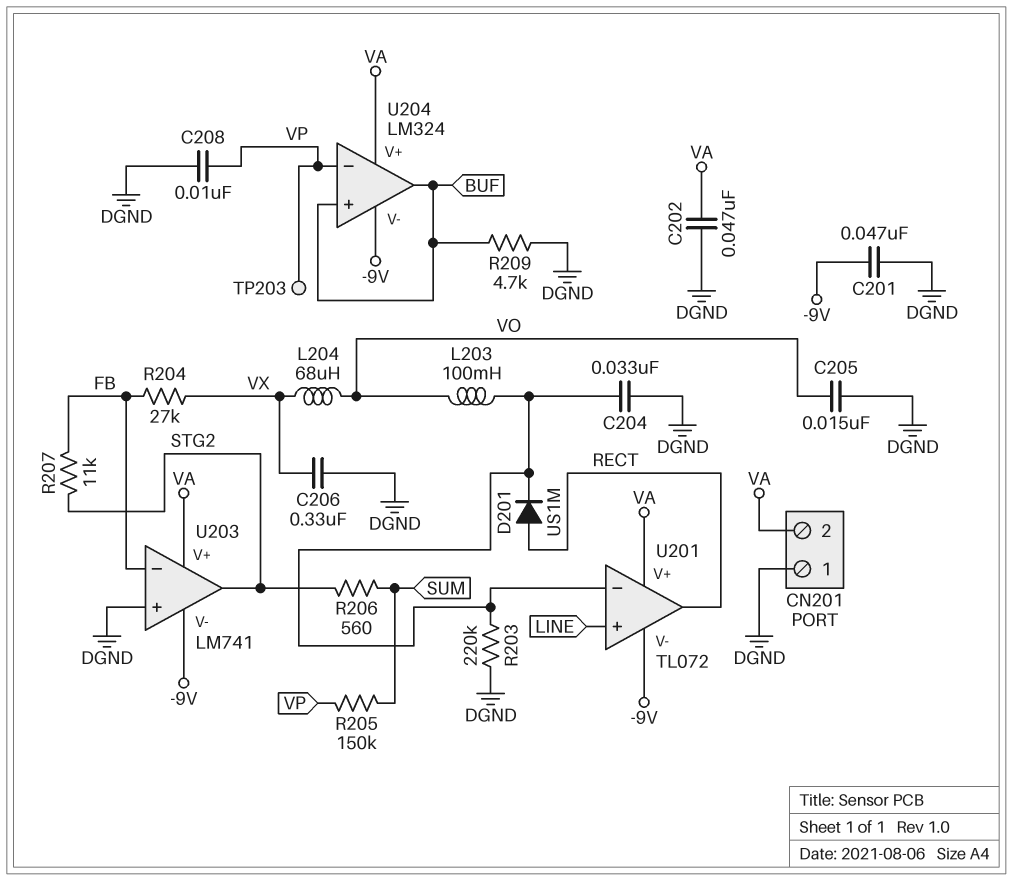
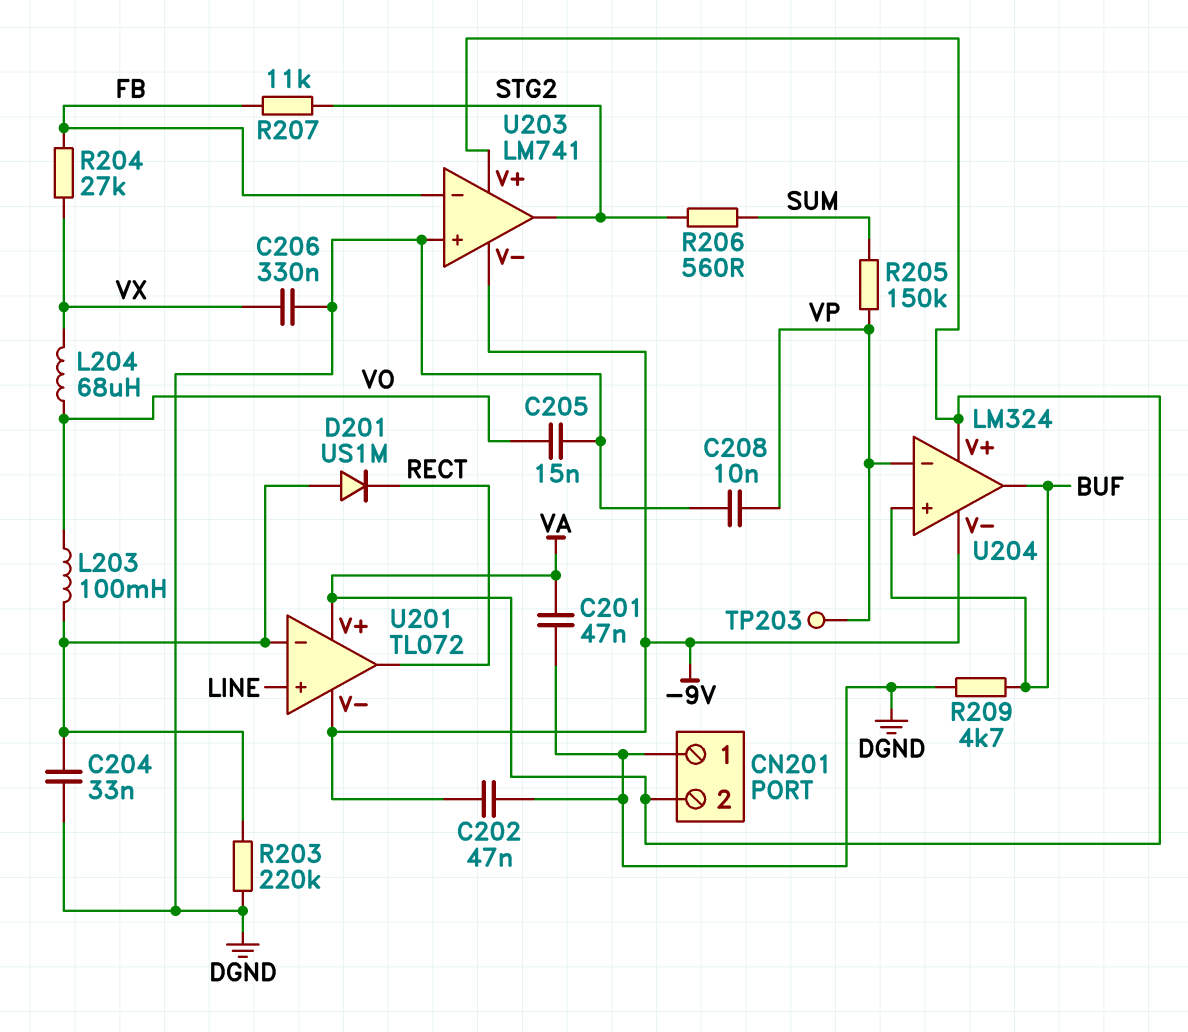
C201: 47nF (-9V, DGND) -> 47nF (DGND, VA)
C202: 47nF (DGND, VA) -> 47nF (-9V, DGND)
D201: diode US1M (A RECT, K U201/in-) -> diode US1M (A U201/in-, K RECT)

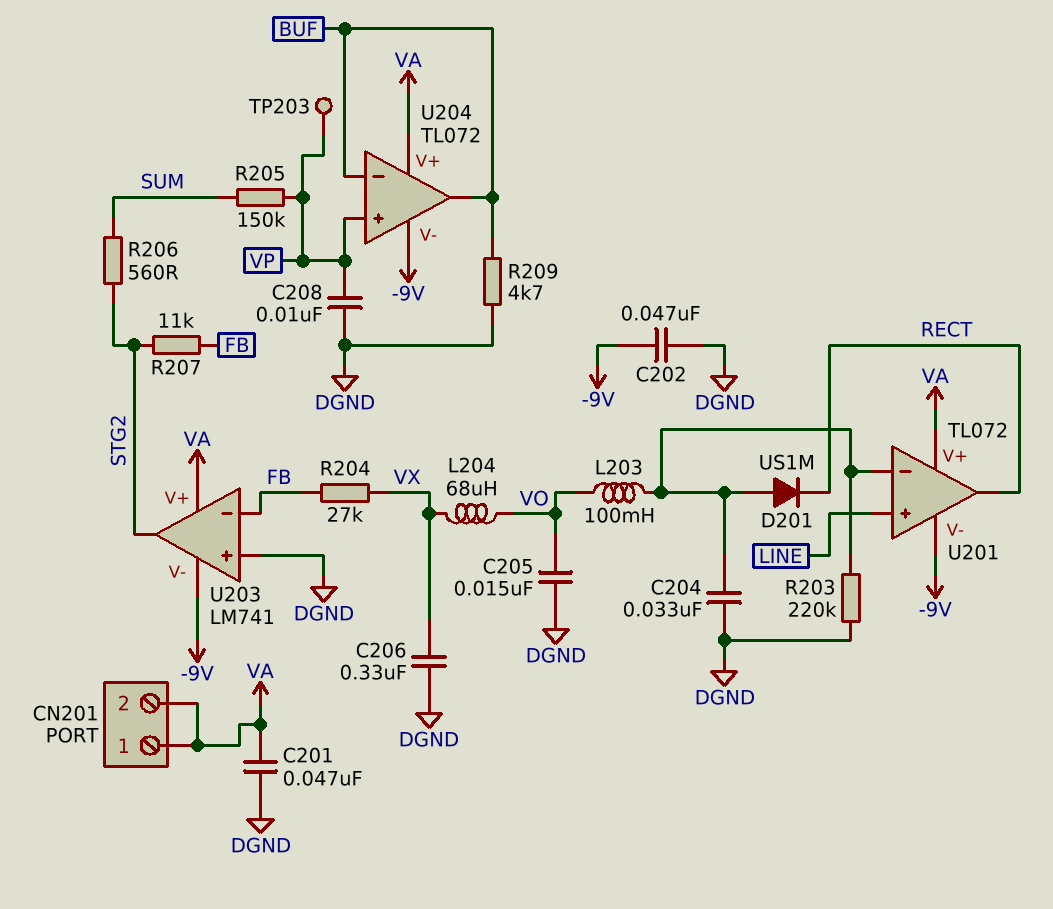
CN201 pin 1: DGND -> VA
U204: LM324 -> TL072
U204 pin in+: BUF -> VP
U204 pin in-: VP -> BUF

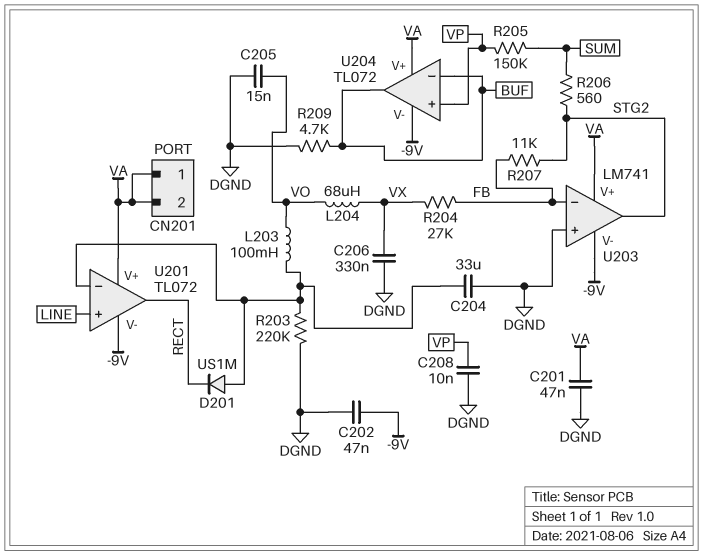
C204: 33nF (DGND, U201/in-) -> 33uF (DGND, U201/in-)
TP203: test point (VP) -> none

